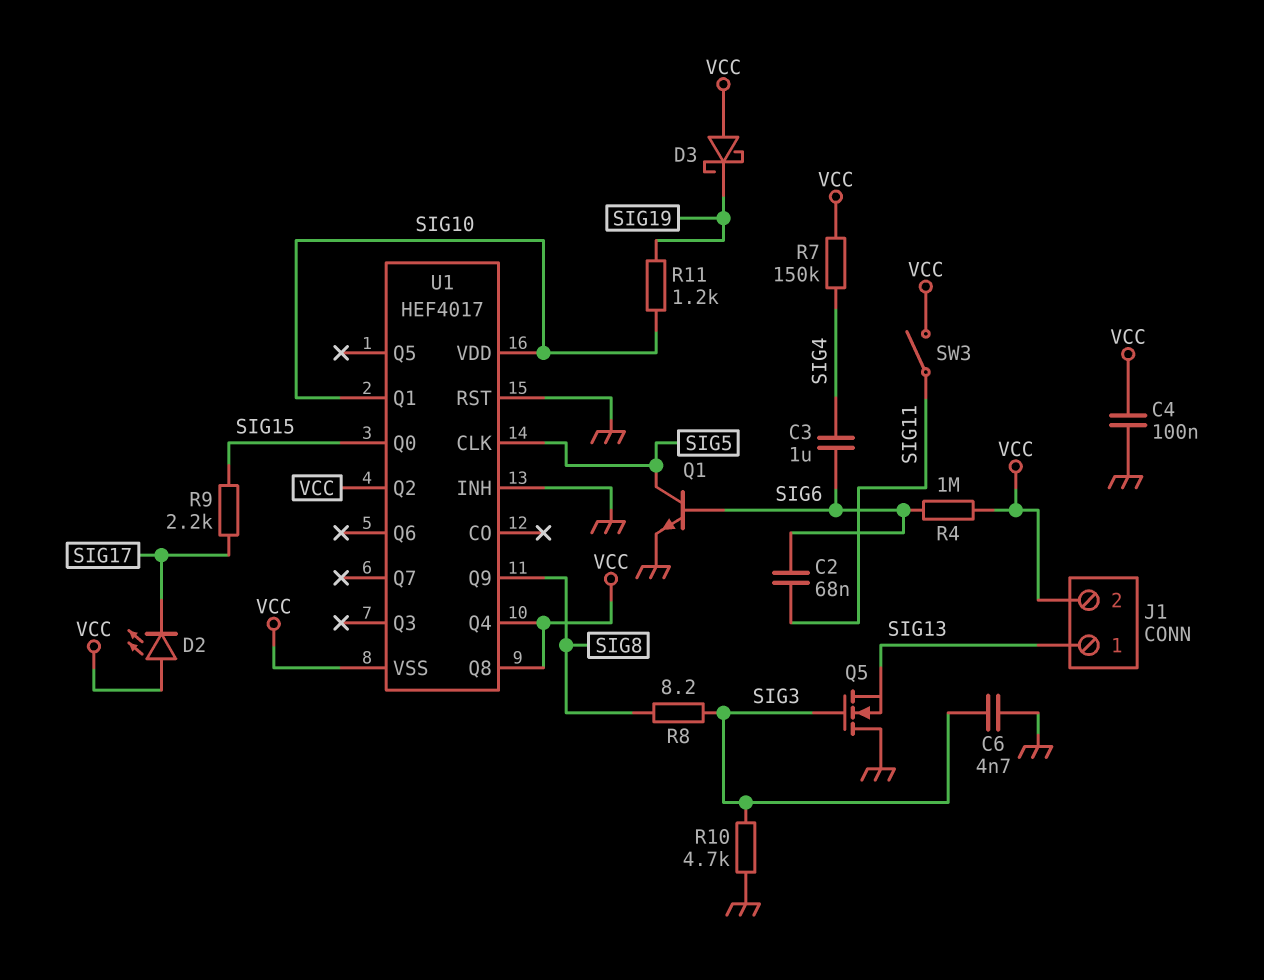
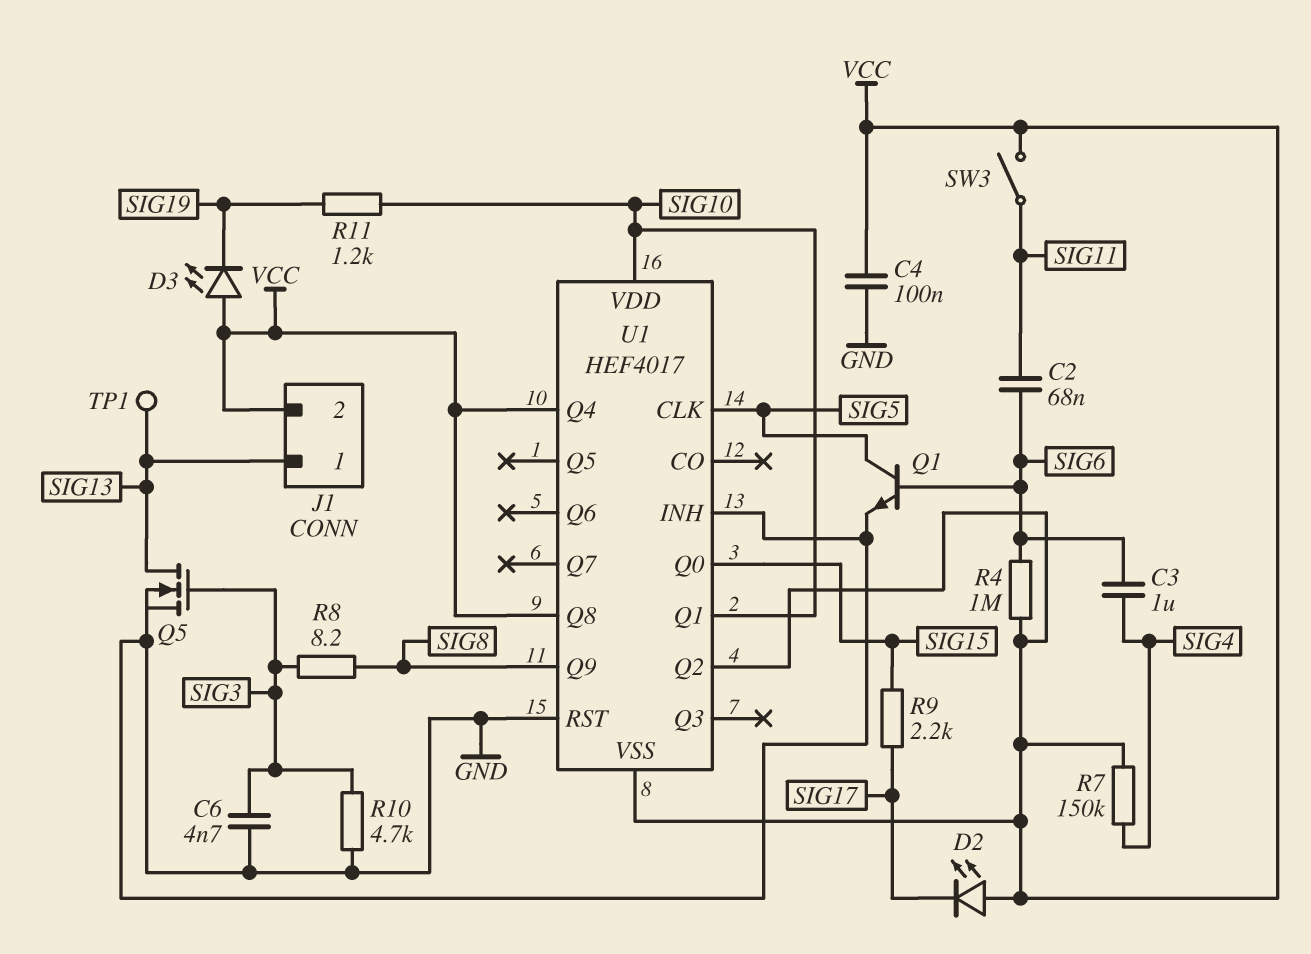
D3: schottky (A VCC, K SIG19) -> LED (A VCC, K SIG19)
Q5: NMOS (G SIG3, D GND, S SIG13) -> NMOS (G SIG3, D SIG13, S GND)
TP1: none -> test point (SIG13)

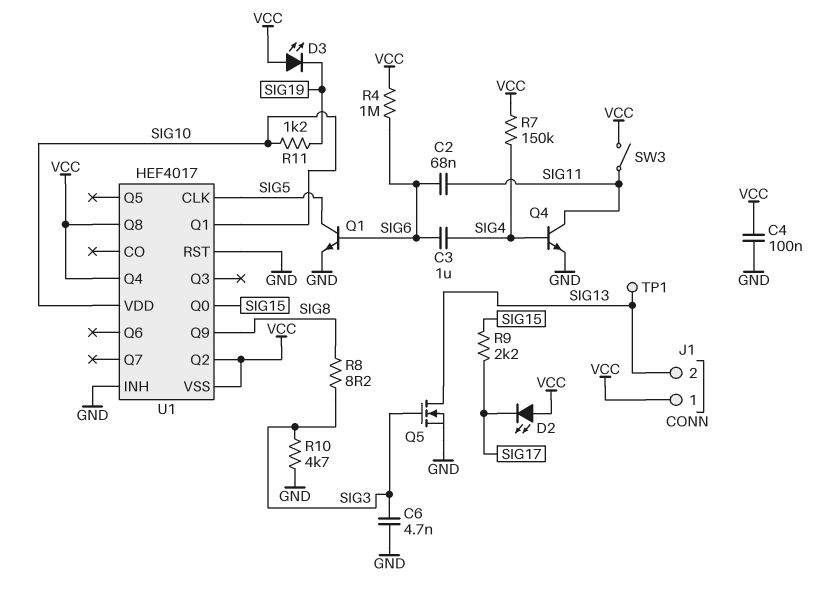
J1 pin 1: SIG13 -> VCC
J1 pin 2: VCC -> SIG13
Q4: none -> NPN (B SIG4, C SIG11, E GND)

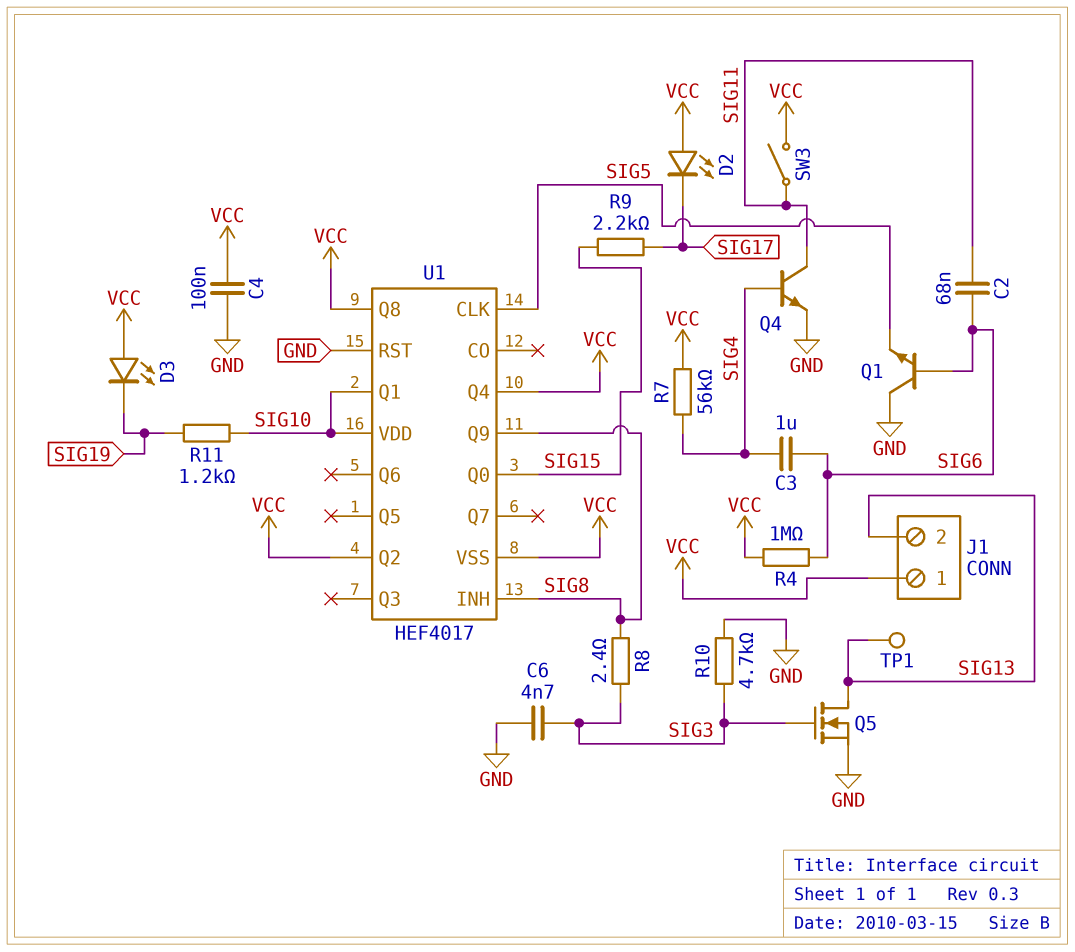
Q1: NPN (B SIG6, C SIG5, E GND) -> NPN (B SIG6, C GND, E SIG5)
R7: 150k (SIG4, VCC) -> 56k (SIG4, VCC)
R8: 8.2 (SIG3, SIG8) -> 2.4 (SIG3, SIG8)
U1 pin INH: GND -> SIG8

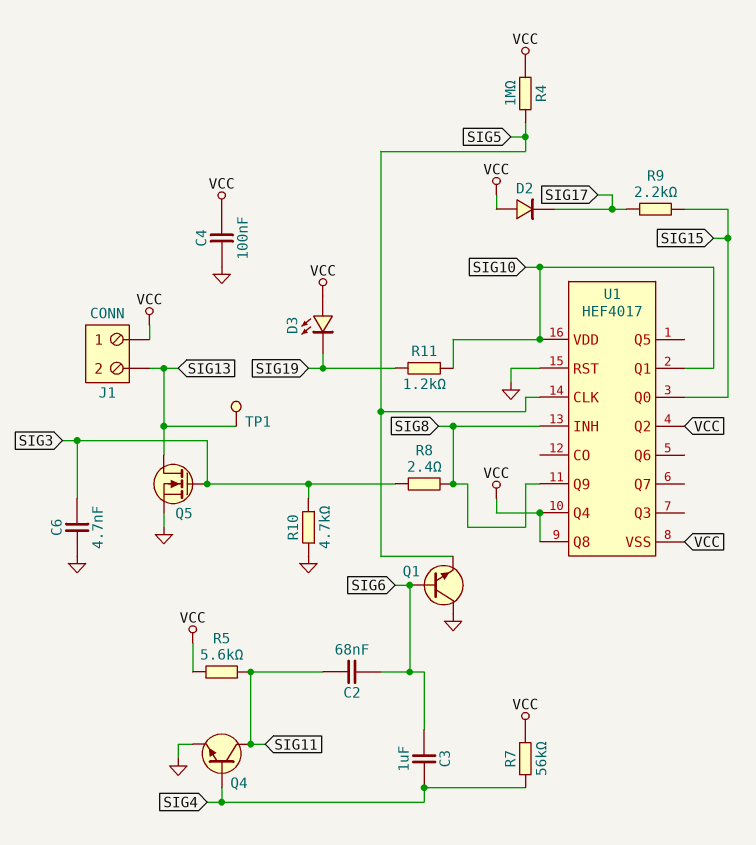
D2: LED (A VCC, K SIG17) -> diode (A VCC, K SIG17)
R4: 1M (SIG6, VCC) -> 1M (SIG5, VCC)
R5: none -> 5.6k (SIG11, VCC)
SW3: switch (SIG11, VCC) -> none

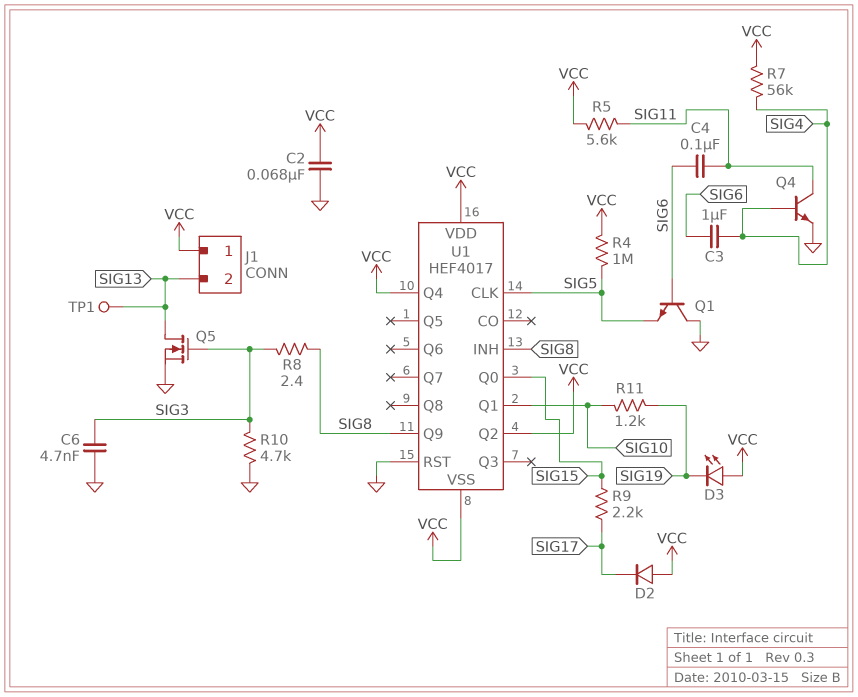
C2: 68nF (SIG6, SIG11) -> 68nF (GND, VCC)
C4: 100nF (GND, VCC) -> 100nF (SIG6, SIG11)
U1 pin Q8: VCC -> none
U1 pin VDD: SIG10 -> VCC

